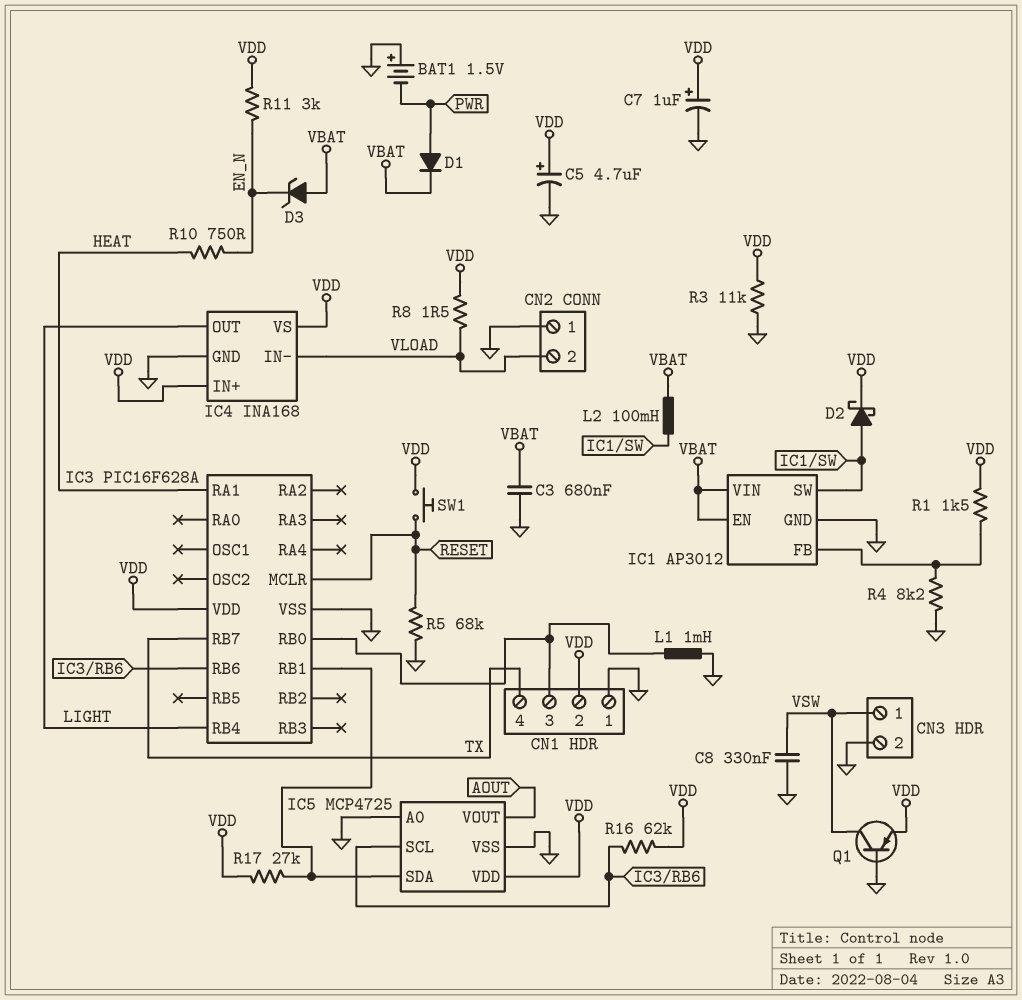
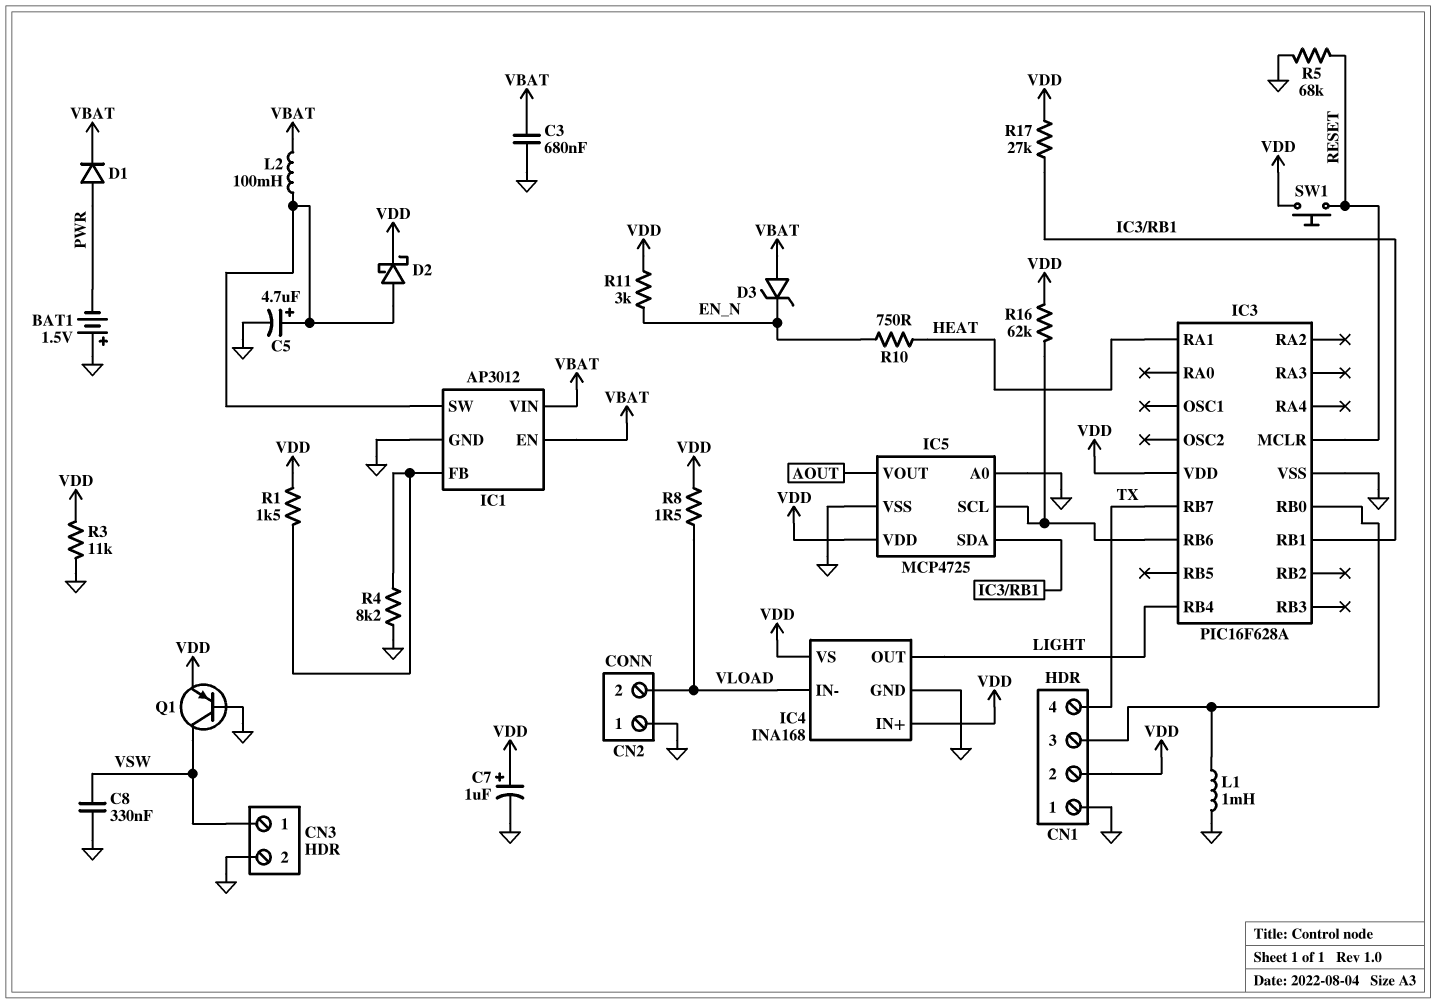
C5: 4.7uF (plus VDD, minus GND) -> 4.7uF (plus IC1/SW, minus GND)

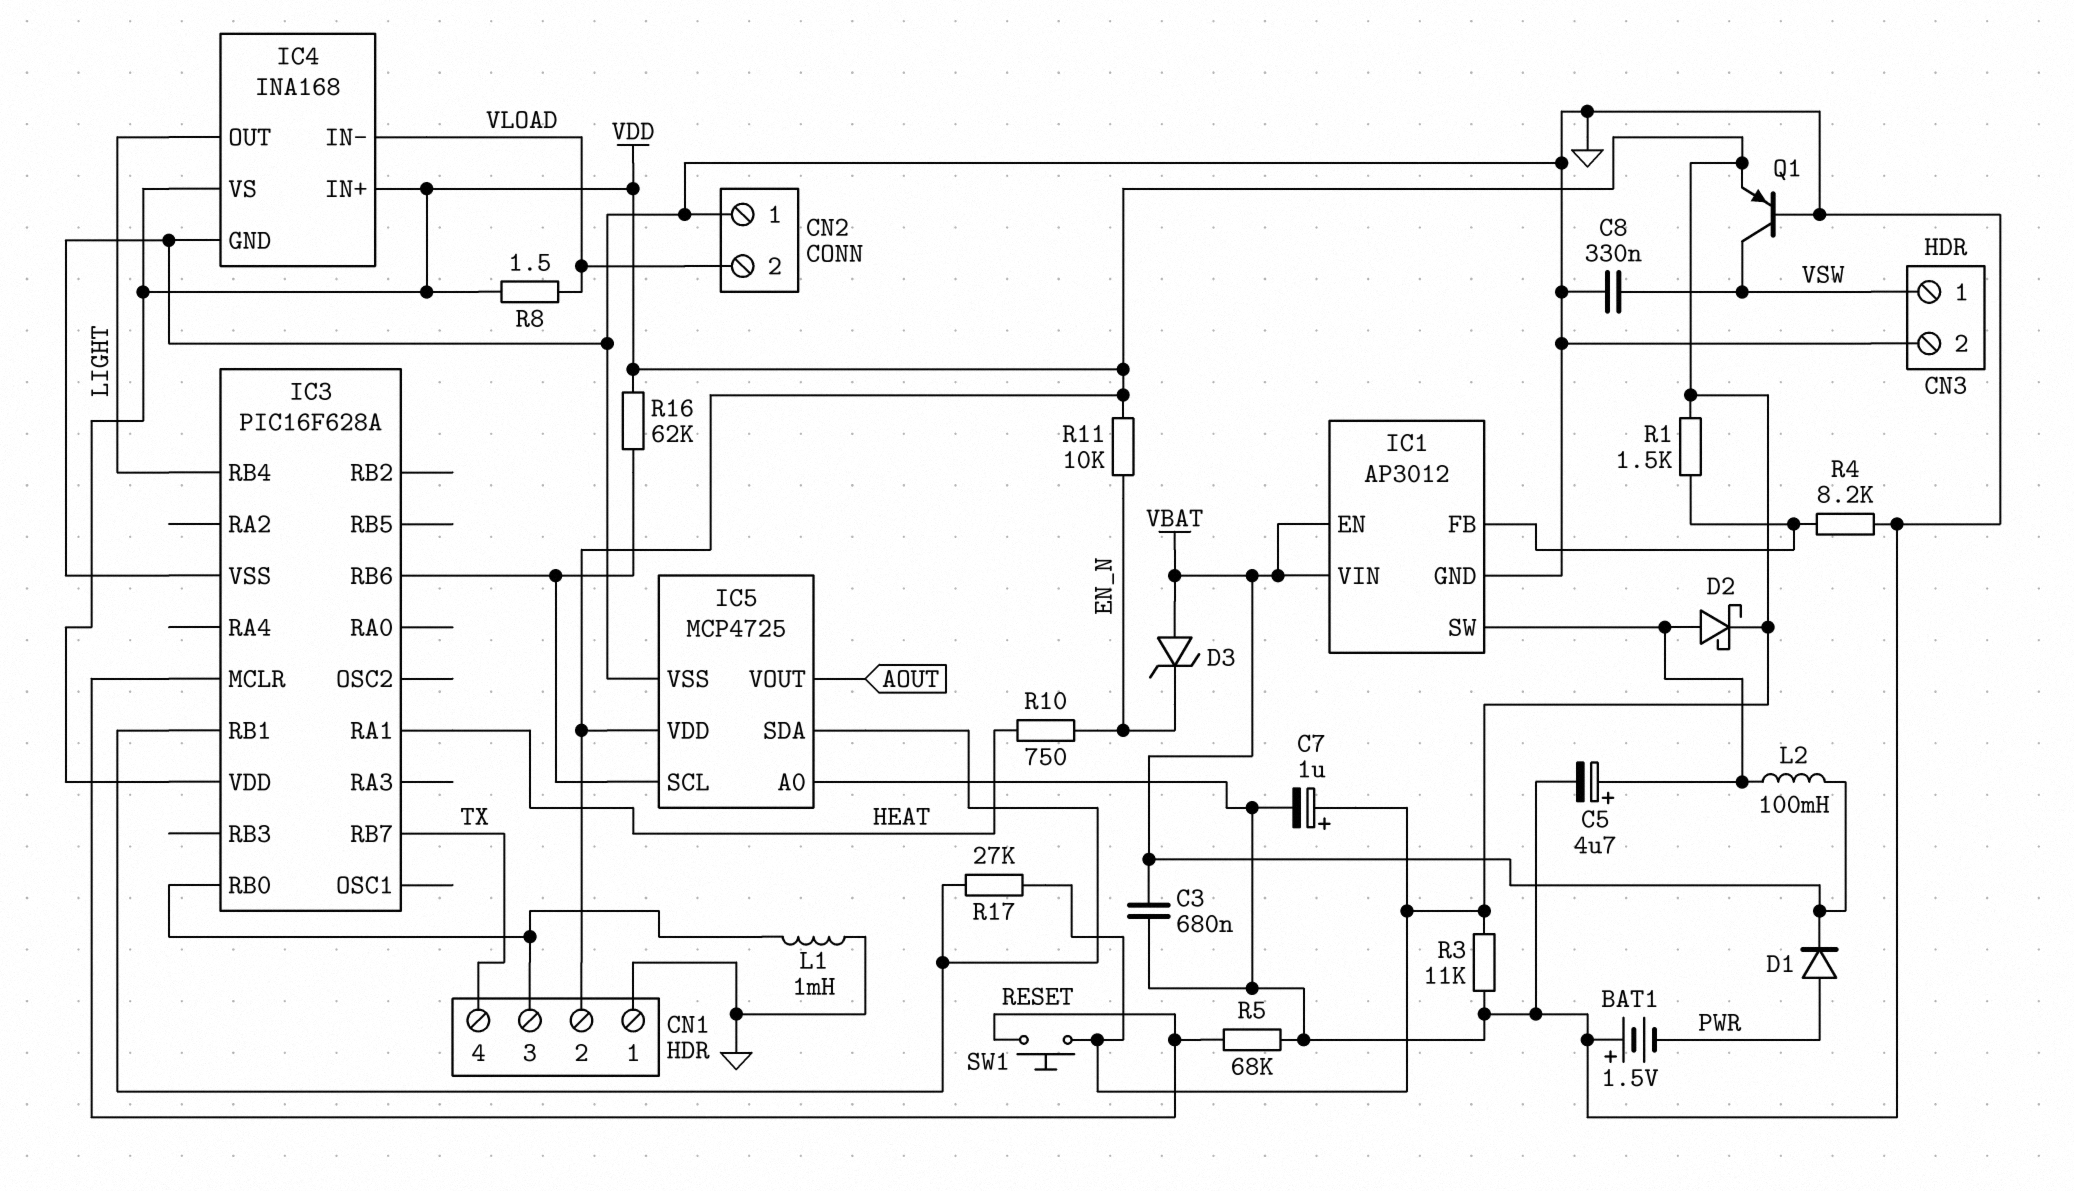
R11: 3k (EN_N, VDD) -> 10k (EN_N, VDD)

